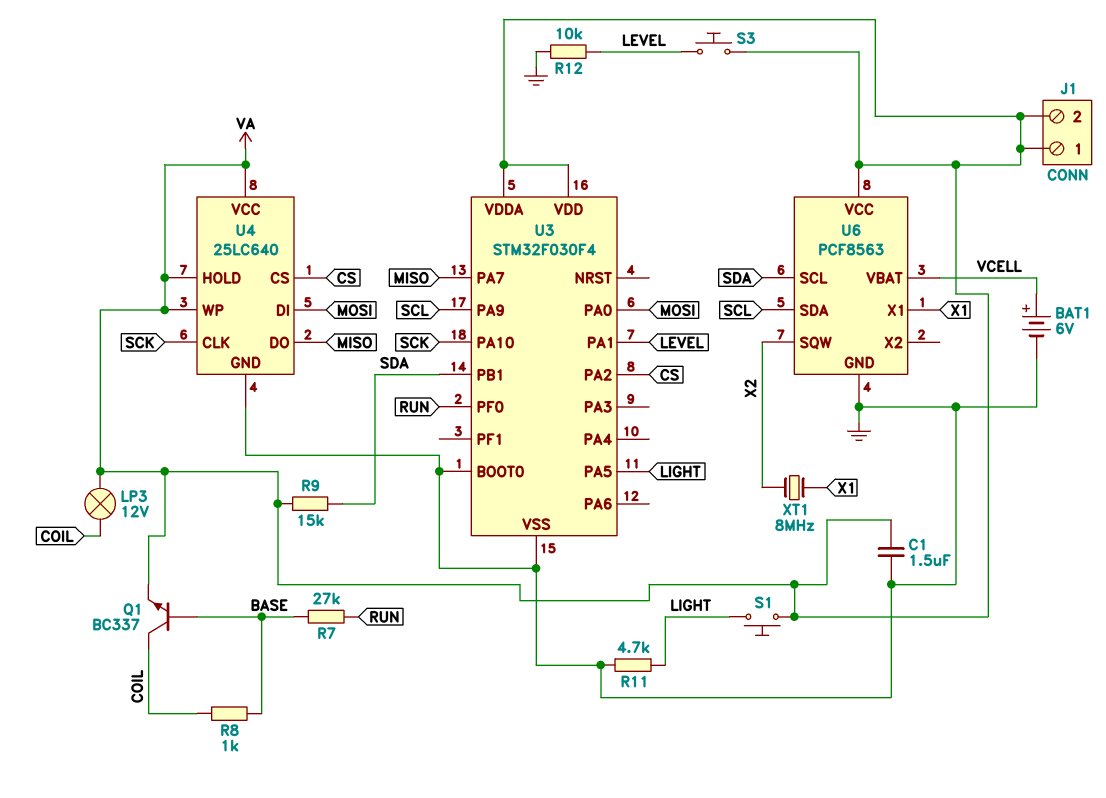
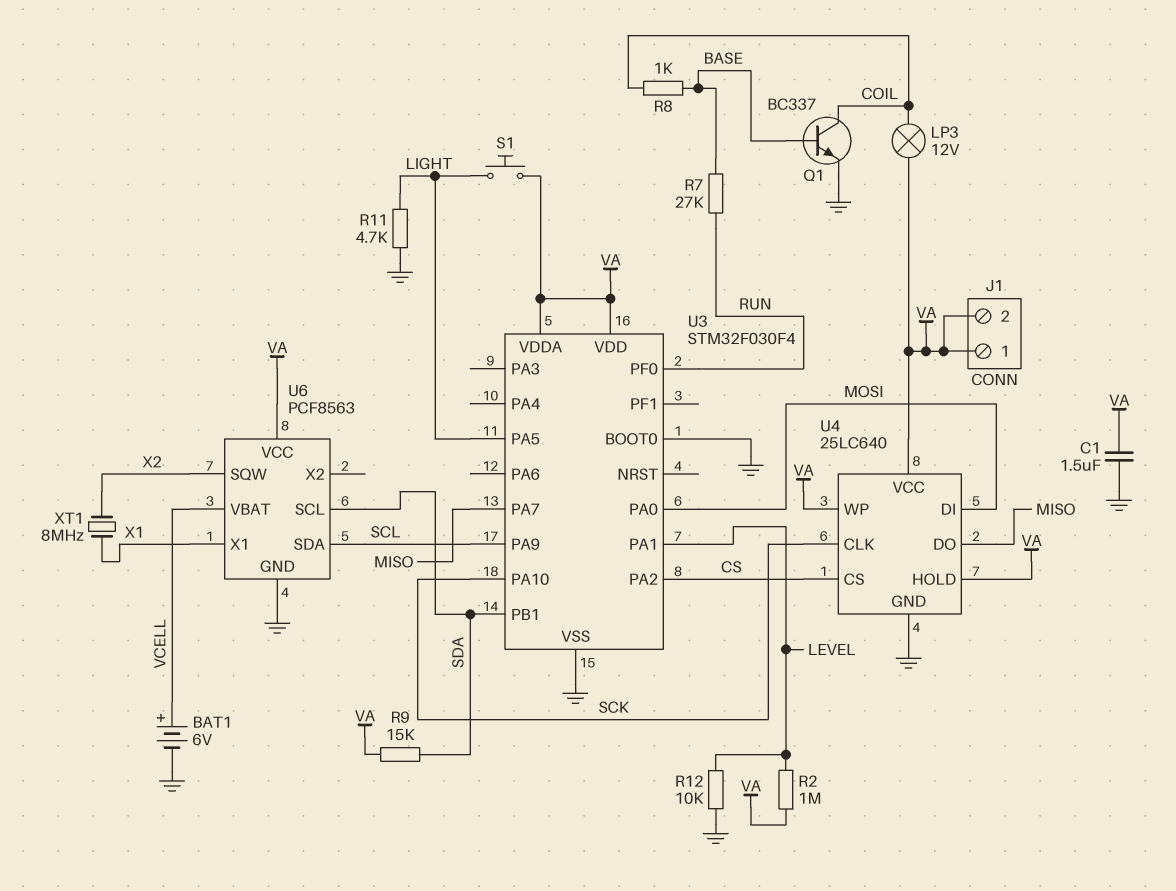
Q1: NPN BC337 (B BASE, C COIL, E VA) -> NPN BC337 (B BASE, C COIL, E GND)
R2: none -> 1M (LEVEL, VA)
S3: button (LEVEL, VA) -> none

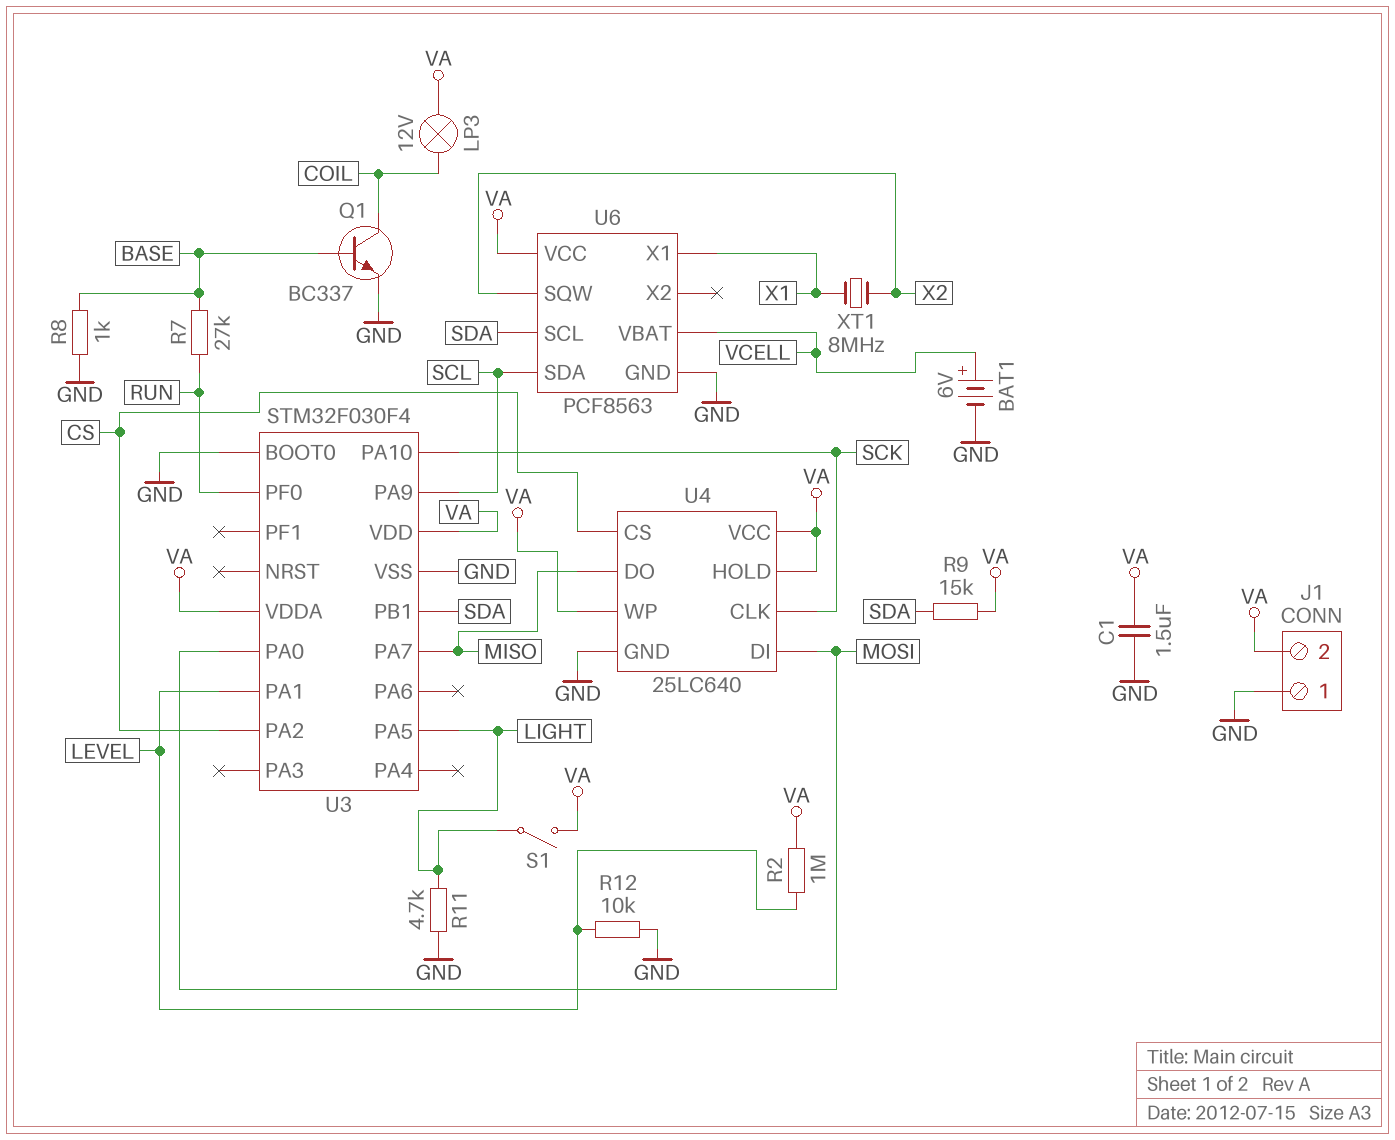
J1 pin 1: VA -> GND
R8: 1k (BASE, COIL) -> 1k (BASE, GND)
S1: button (LIGHT, VA) -> switch (LIGHT, VA)

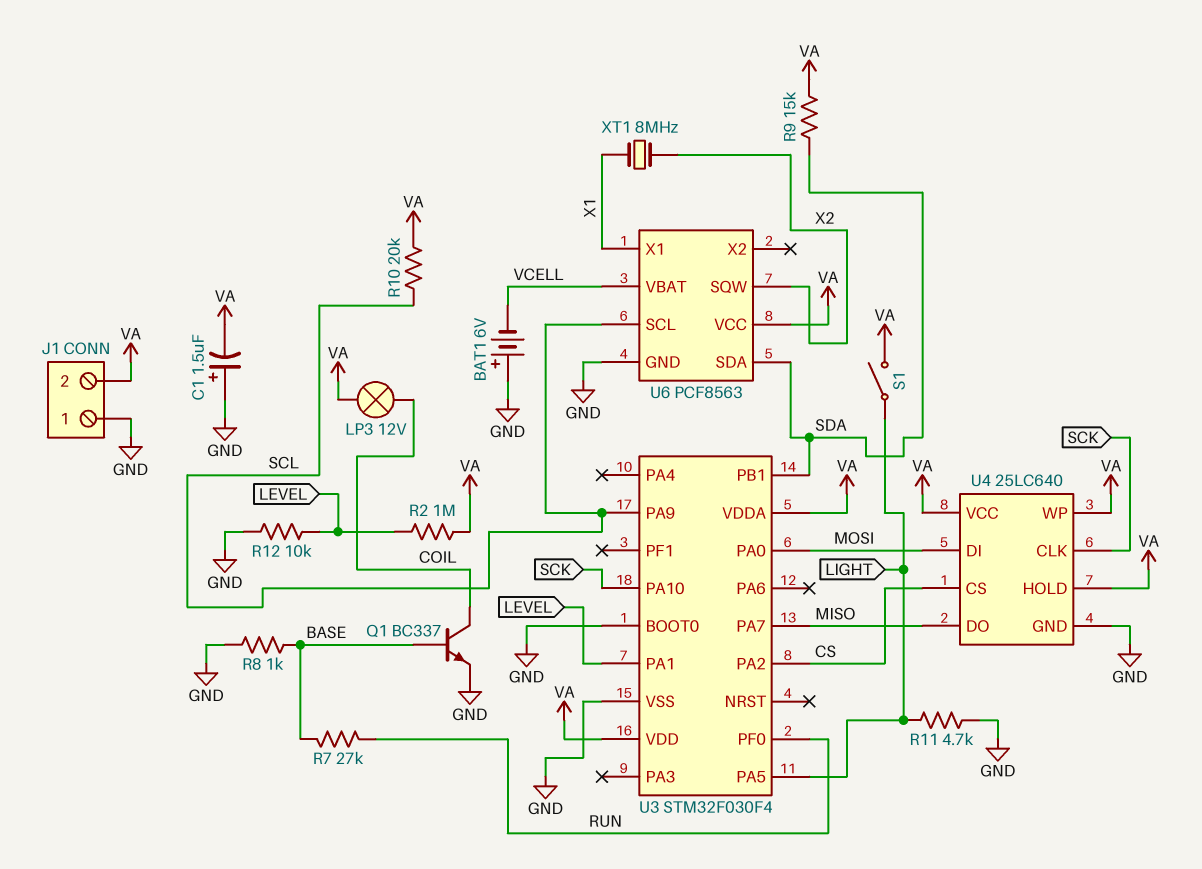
BAT1: 6V (plus VCELL, minus GND) -> 6V (plus GND, minus VCELL)
C1: 1.5uF (GND, VA) -> 1.5uF (plus GND, minus VA)
R10: none -> 20k (SCL, VA)
U6 pin SCL: SDA -> SCL
U6 pin SDA: SCL -> SDA

